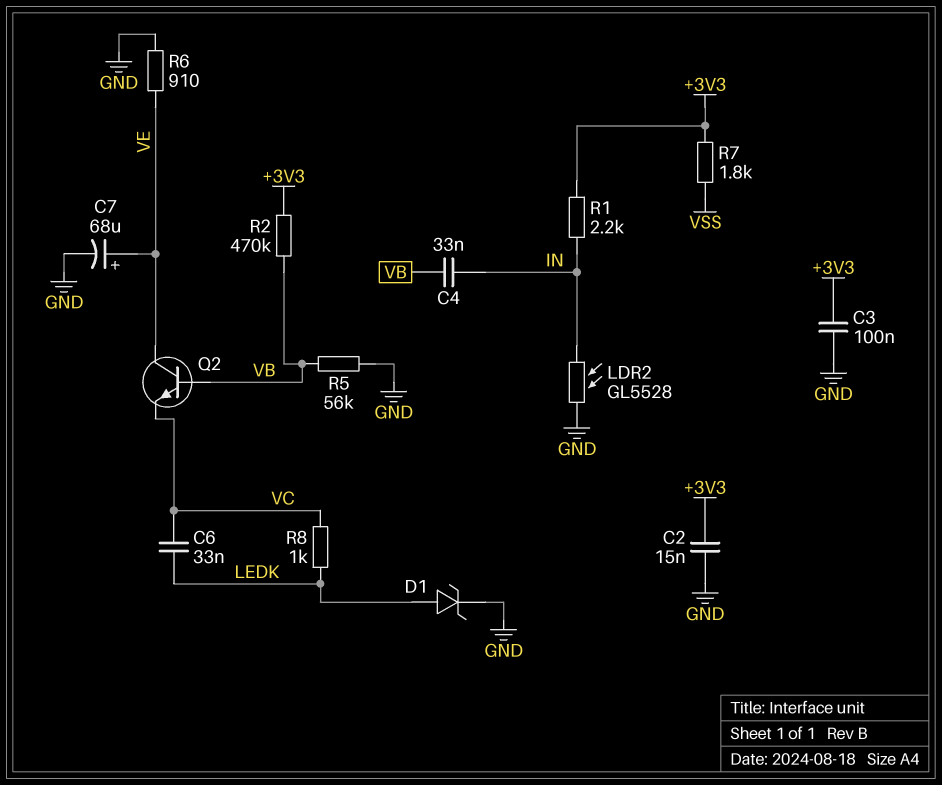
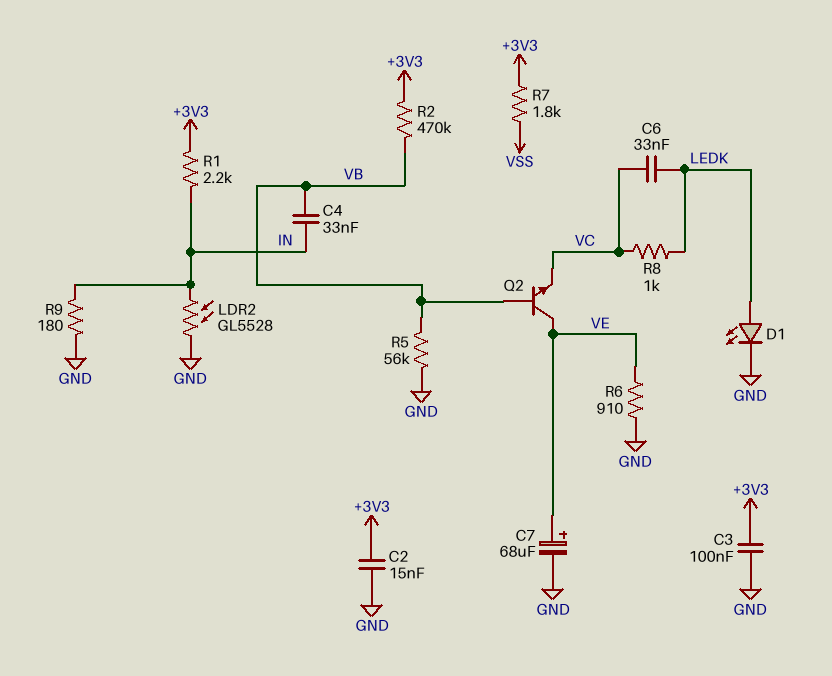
D1: zener (A LEDK, K GND) -> LED (A LEDK, K GND)
R9: none -> 180 (GND, IN)

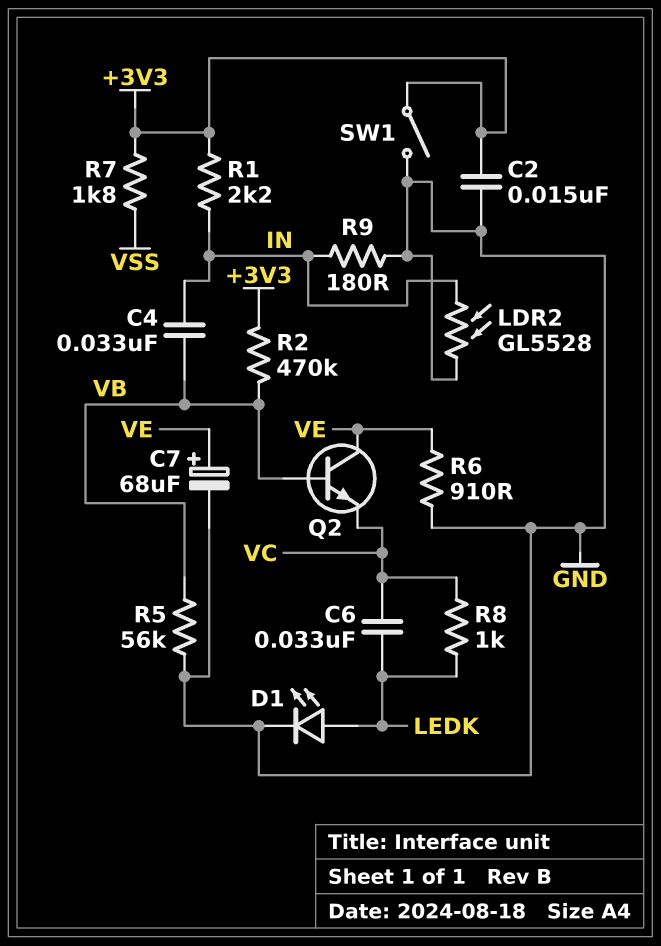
C3: 100nF (+3V3, GND) -> none
SW1: none -> switch (+3V3, GND)

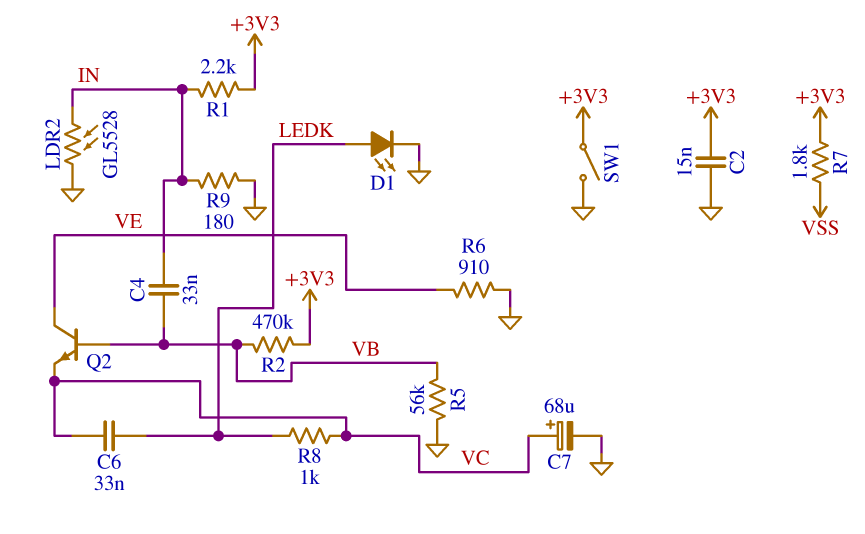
C7: 68uF (plus VE, minus GND) -> 68uF (plus VC, minus GND)

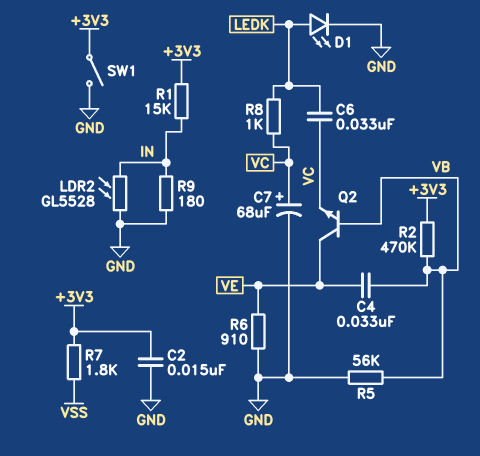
C4: 33nF (IN, VB) -> 33nF (VB, VE)
R1: 2.2k (+3V3, IN) -> 15k (+3V3, IN)

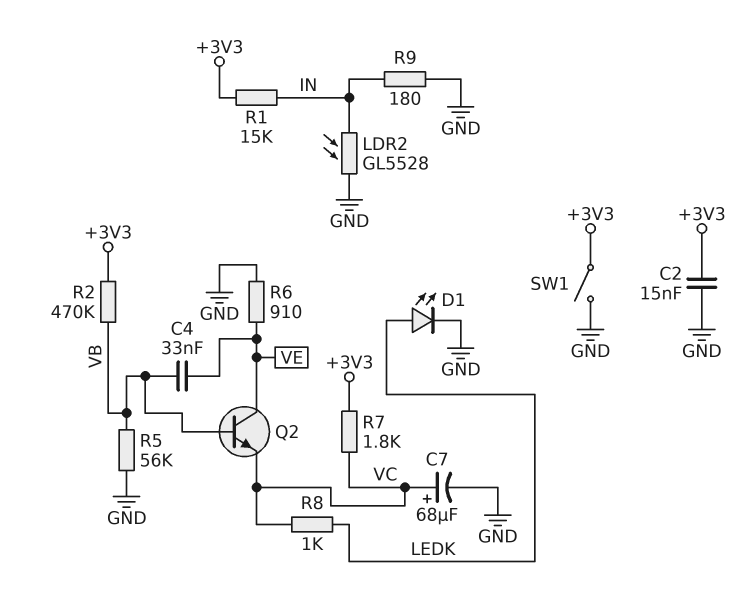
C6: 33nF (LEDK, VC) -> none
R7: 1.8k (+3V3, VSS) -> 1.8k (+3V3, VC)

